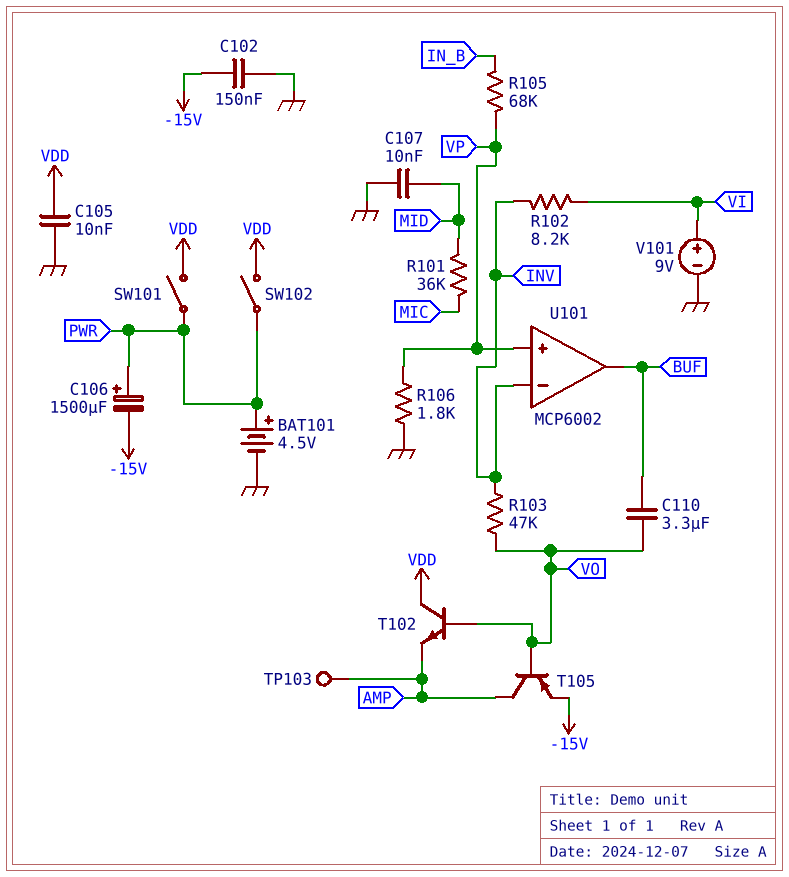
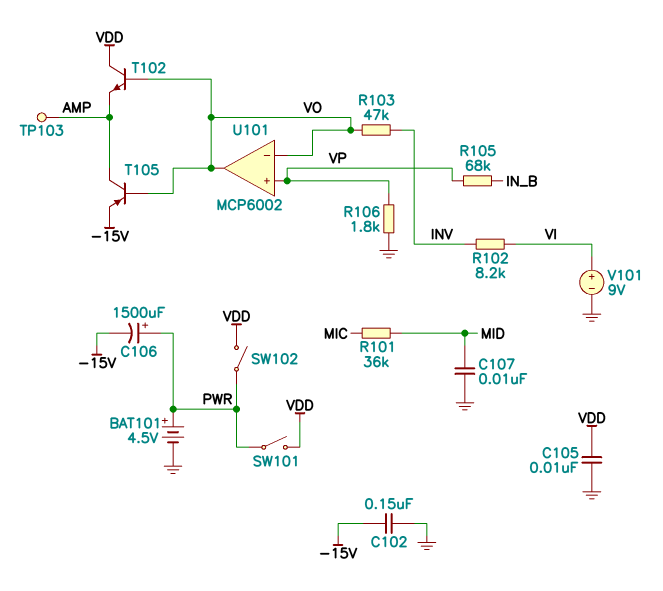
C110: 3.3uF (BUF, VO) -> none
U101 pin in-: INV -> VO
U101 pin out: BUF -> VO

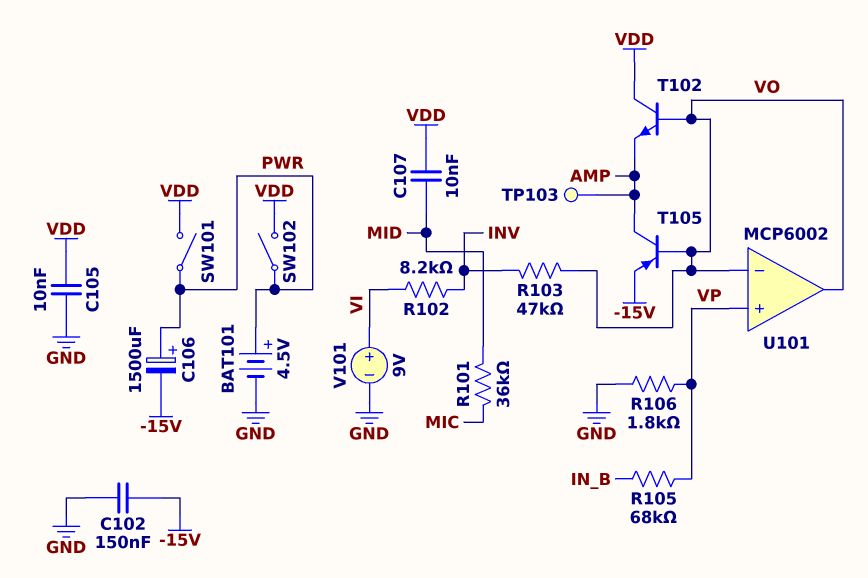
C107: 10nF (GND, MID) -> 10nF (MID, VDD)

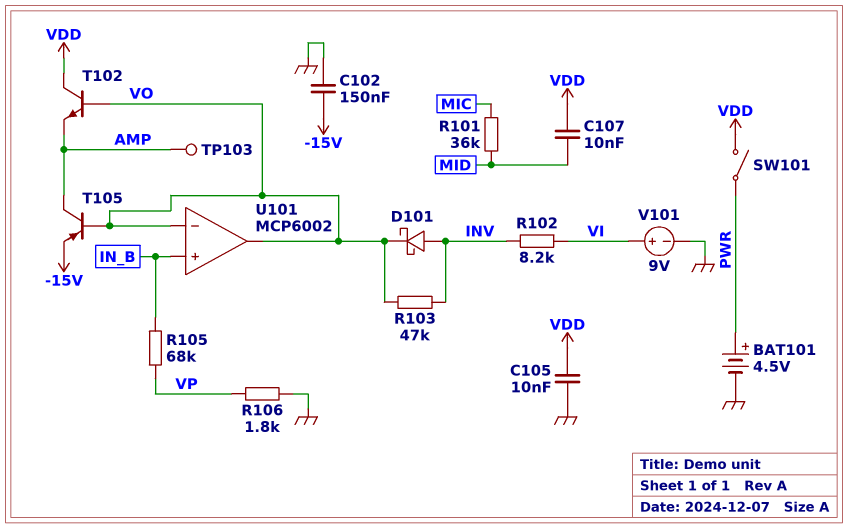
C106: 1500uF (plus PWR, minus -15V) -> none
D101: none -> schottky (A INV, K VO)
SW102: switch (PWR, VDD) -> none
U101 pin in+: VP -> IN_B

